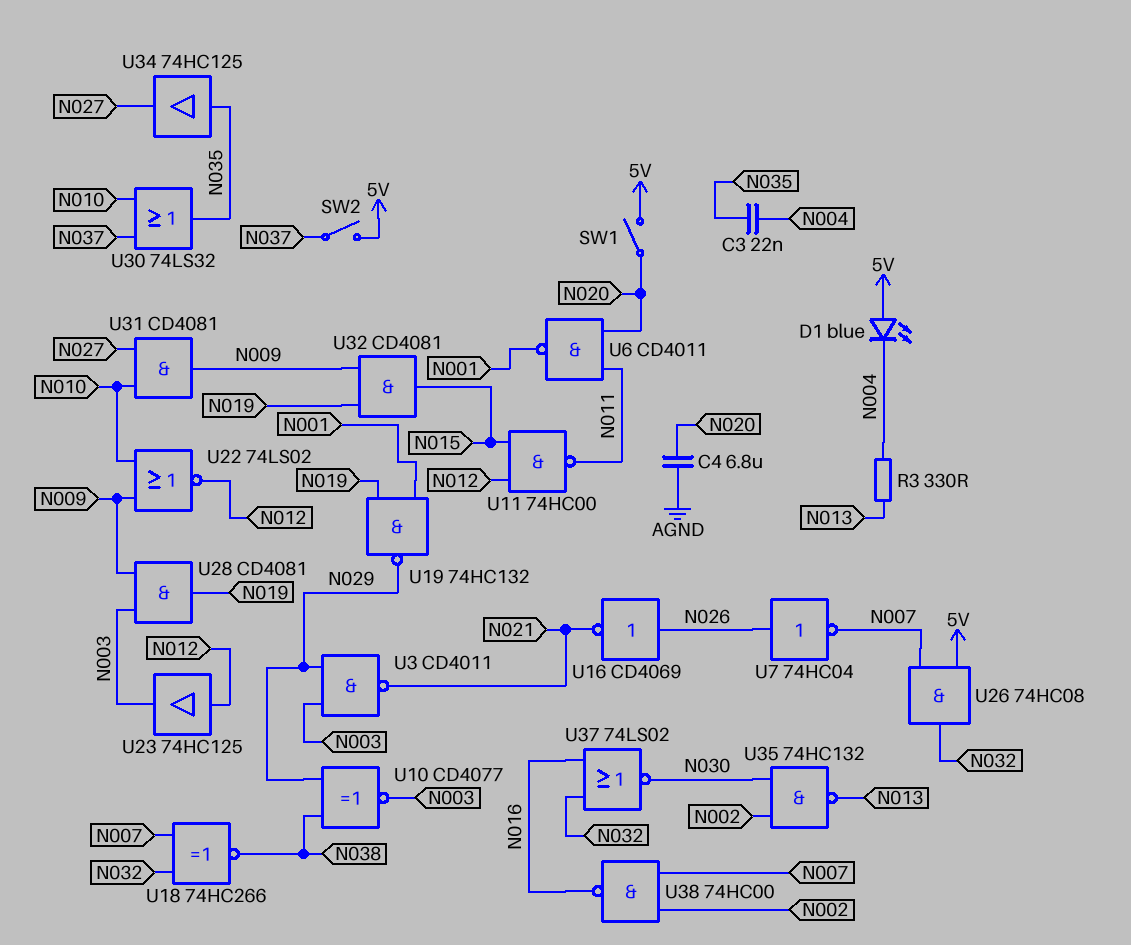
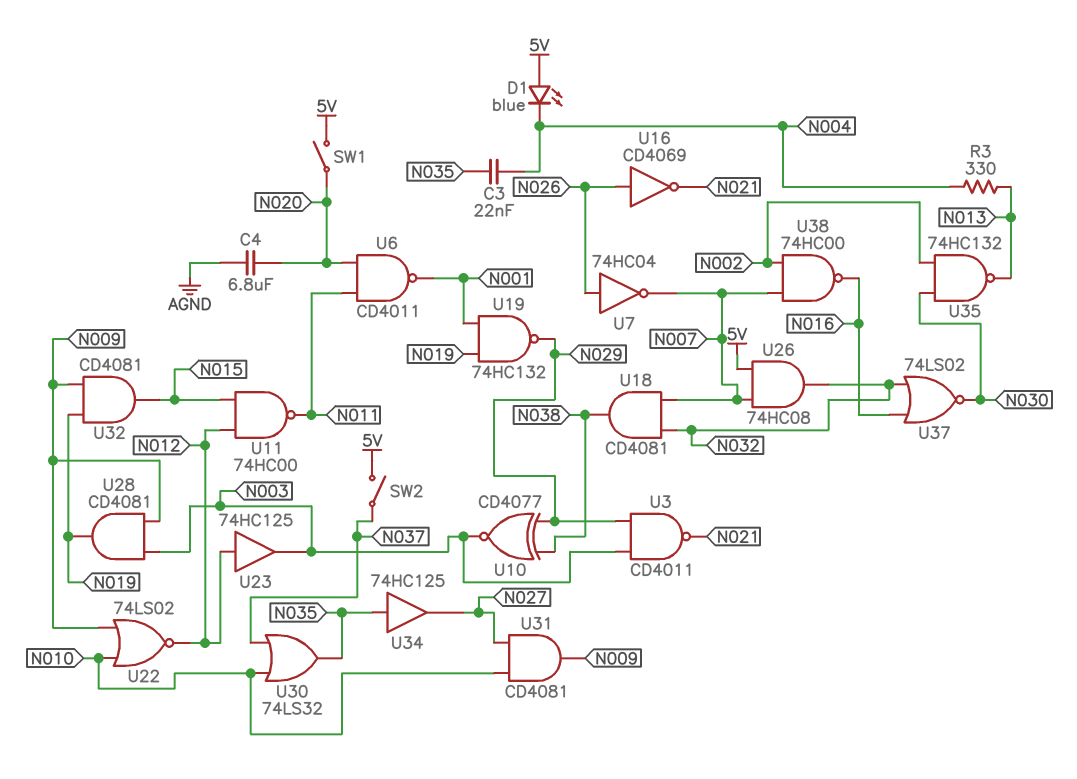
U18: XNOR 74HC266 (in N007, in N032, out N038) -> AND CD4081 (in N007, in N032, out N038)

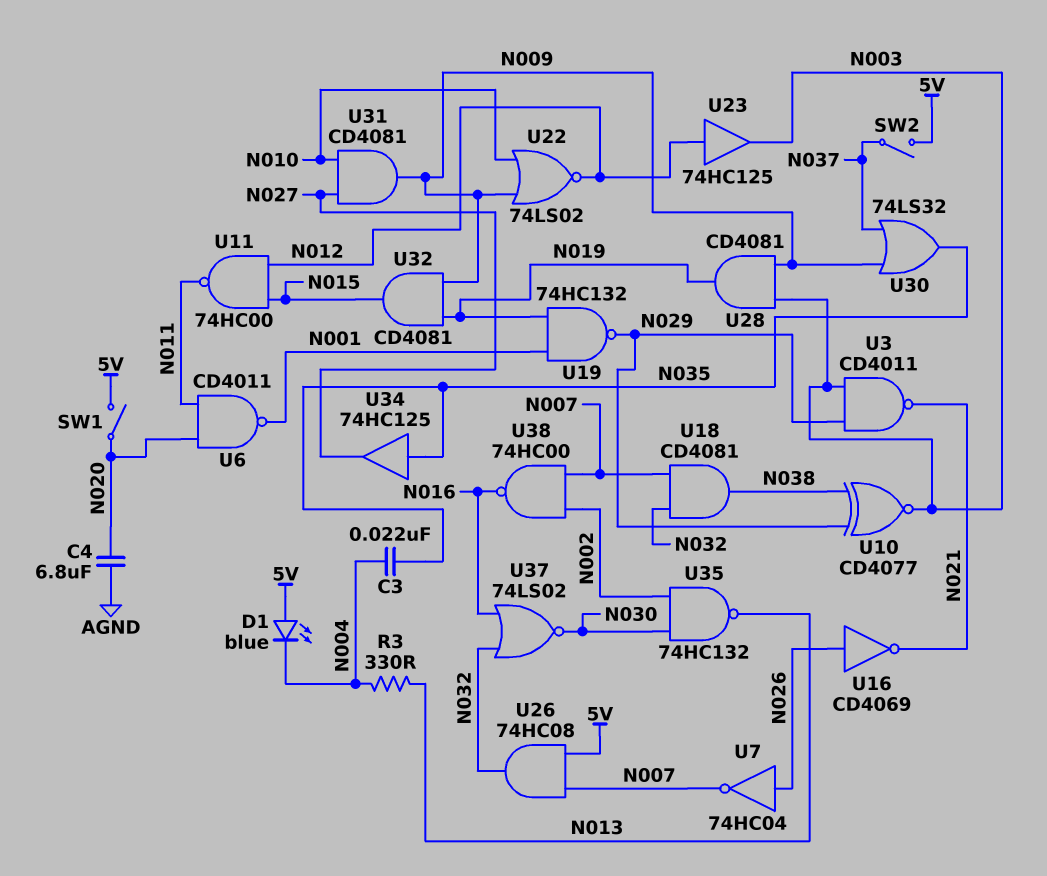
U30: OR 74LS32 (in N010, in N037, out N035) -> OR 74LS32 (in N009, in N037, out N035)

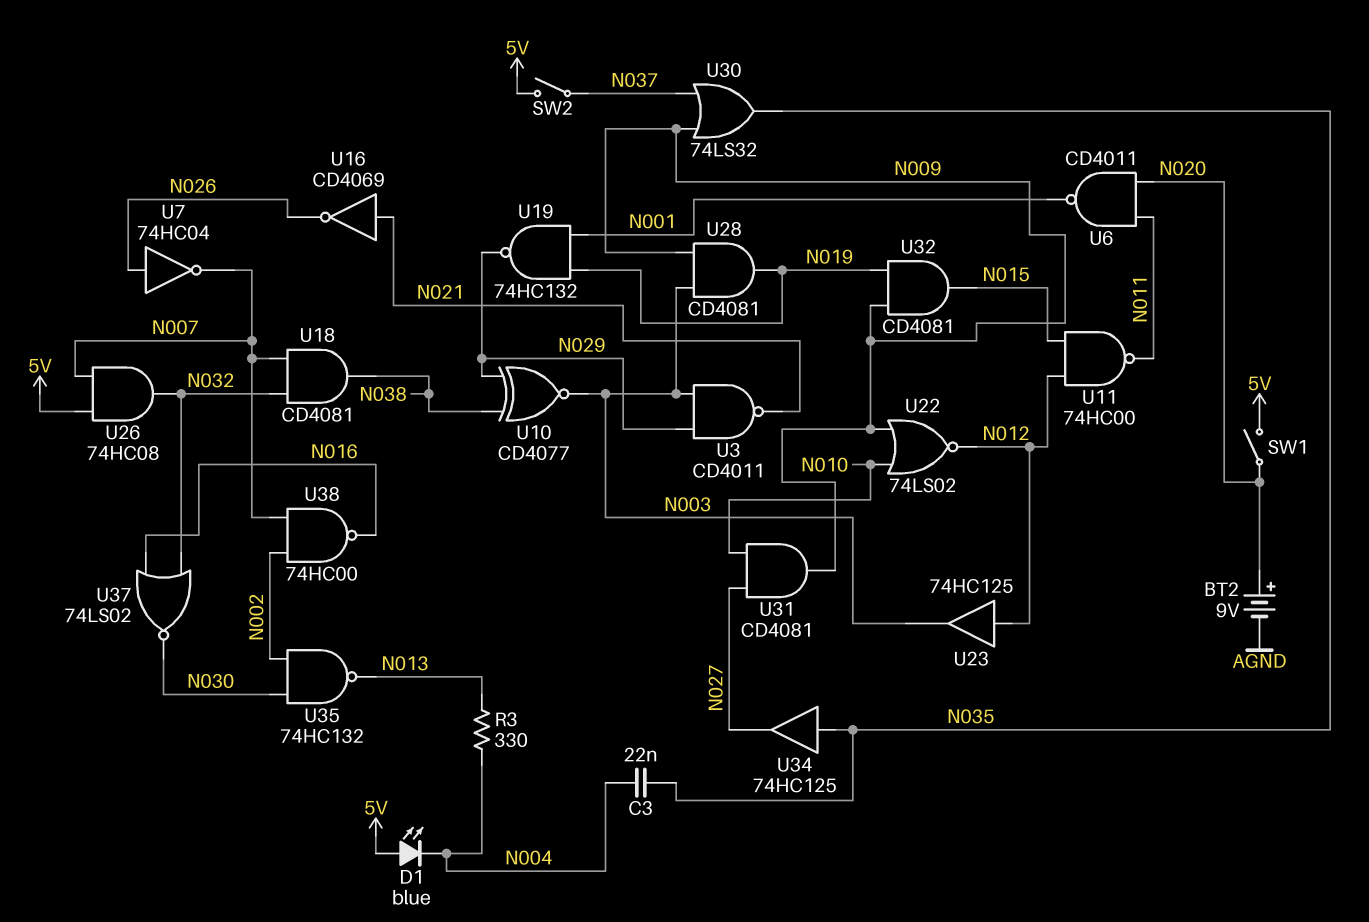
BT2: none -> 9V (plus N020, minus AGND)
C4: 6.8uF (AGND, N020) -> none
U16: NOT CD4069 (in N026, out N021) -> NOT CD4069 (in N021, out N026)

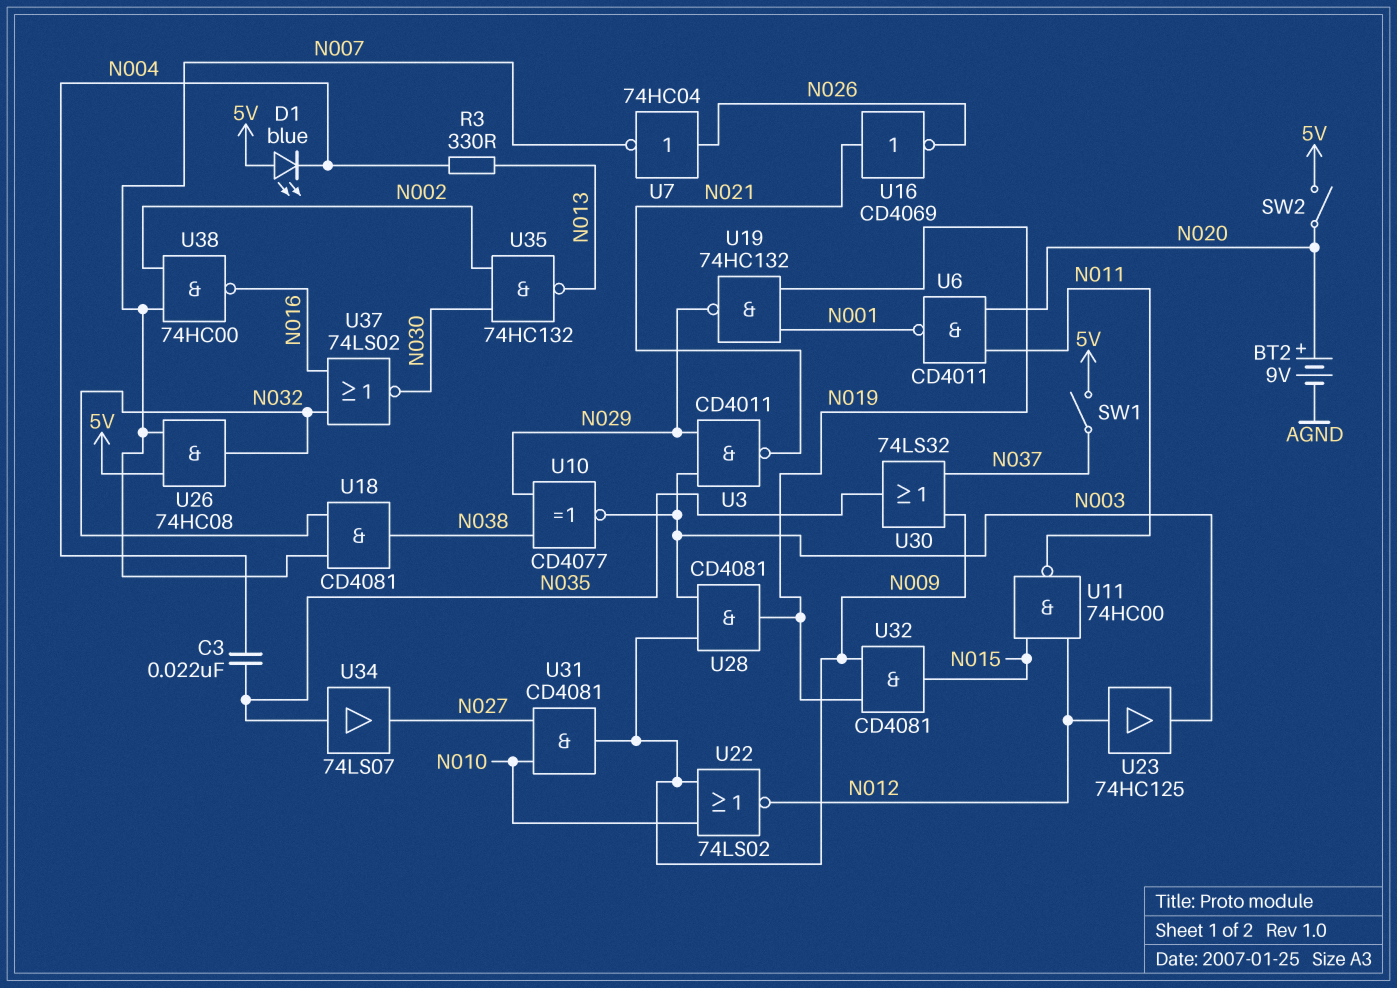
SW1: switch (5V, N020) -> switch (5V, N037)
SW2: switch (5V, N037) -> switch (5V, N020)
U34: buffer 74HC125 (in N035, out N027) -> buffer 74LS07 (in N035, out N027)

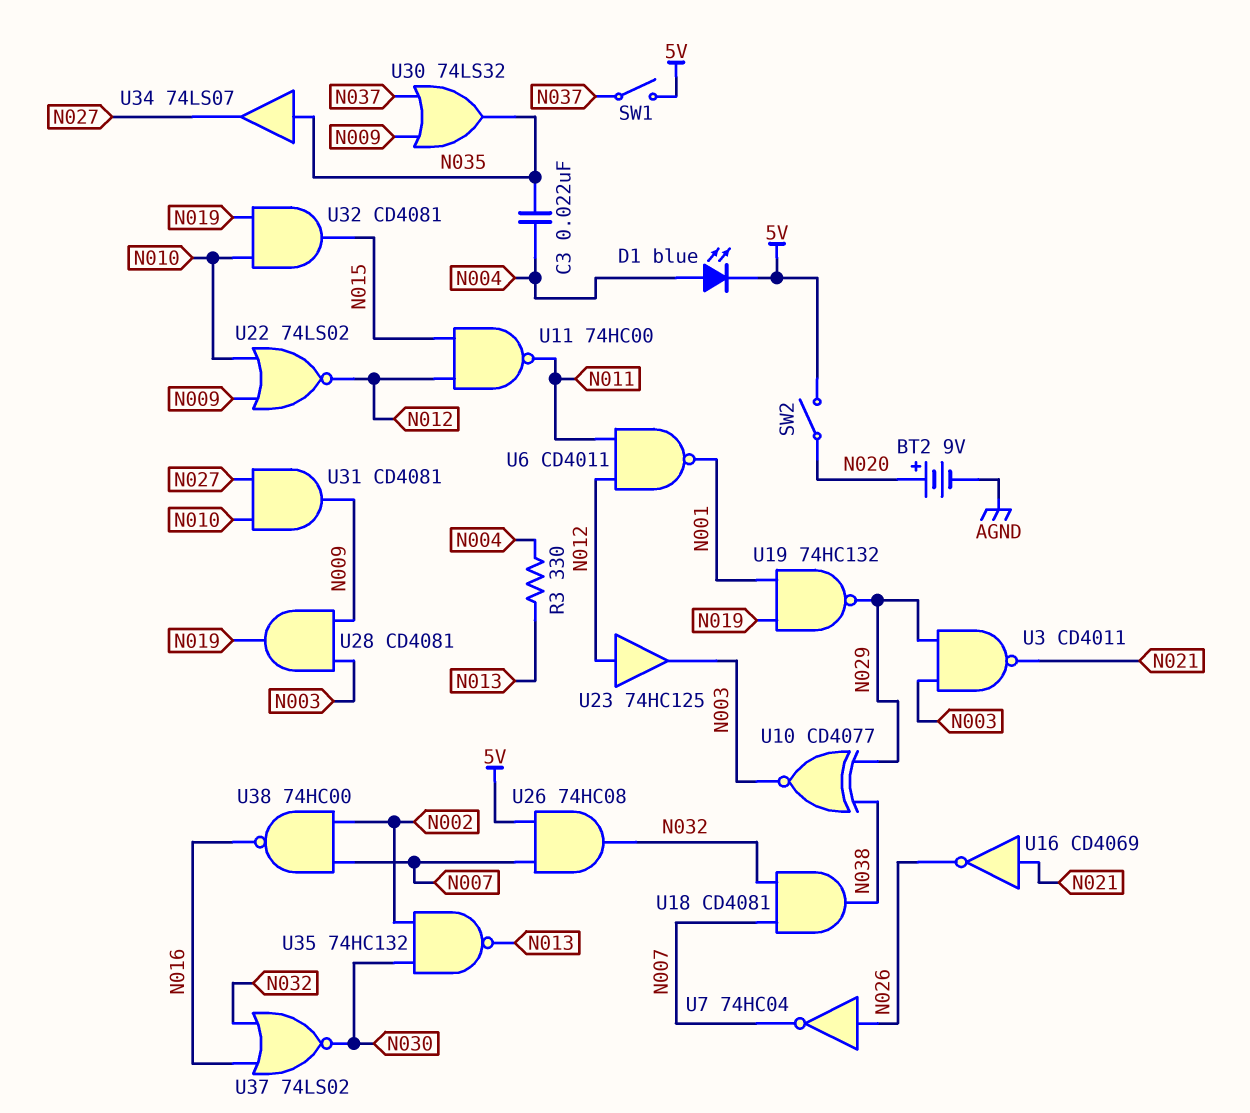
D1: LED blue (A 5V, K N004) -> LED blue (A N004, K 5V)
U6: NAND CD4011 (in N011, in N020, out N001) -> NAND CD4011 (in N011, in N012, out N001)
U32: AND CD4081 (in N009, in N019, out N015) -> AND CD4081 (in N010, in N019, out N015)

